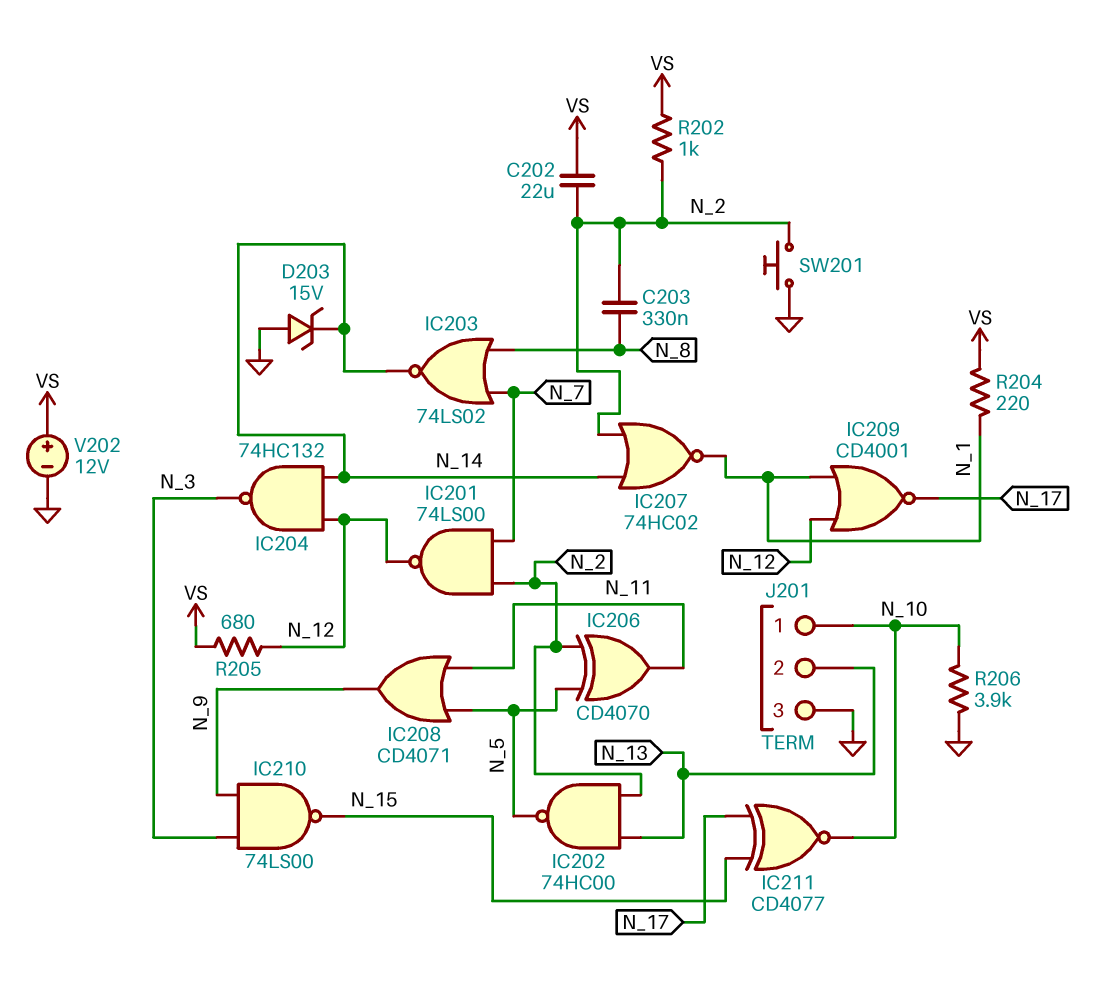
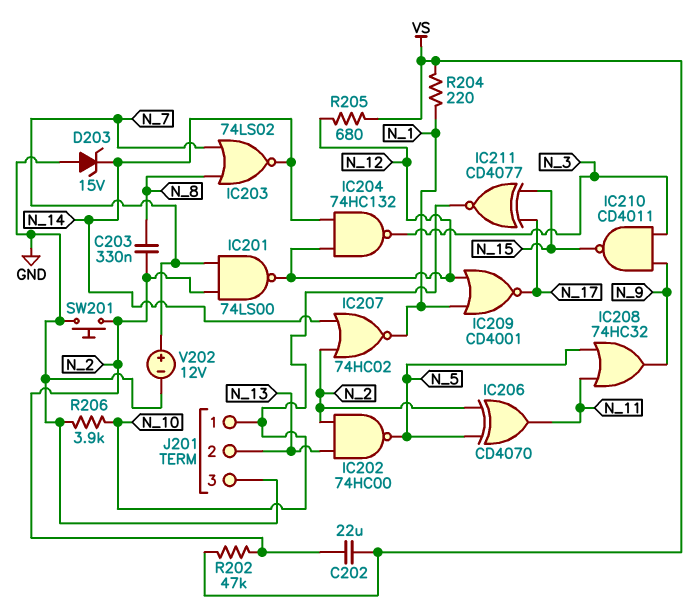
IC208: OR CD4071 (in N_5, in N_11, out N_9) -> OR 74HC32 (in N_5, in N_11, out N_9)
IC210: NAND 74LS00 (in N_3, in N_9, out N_15) -> NAND CD4011 (in N_3, in N_9, out N_15)
R202: 1k (N_2, VS) -> 47k (N_2, VS)
V202: 12V (plus VS, minus GND) -> 12V (plus N_7, minus GND)

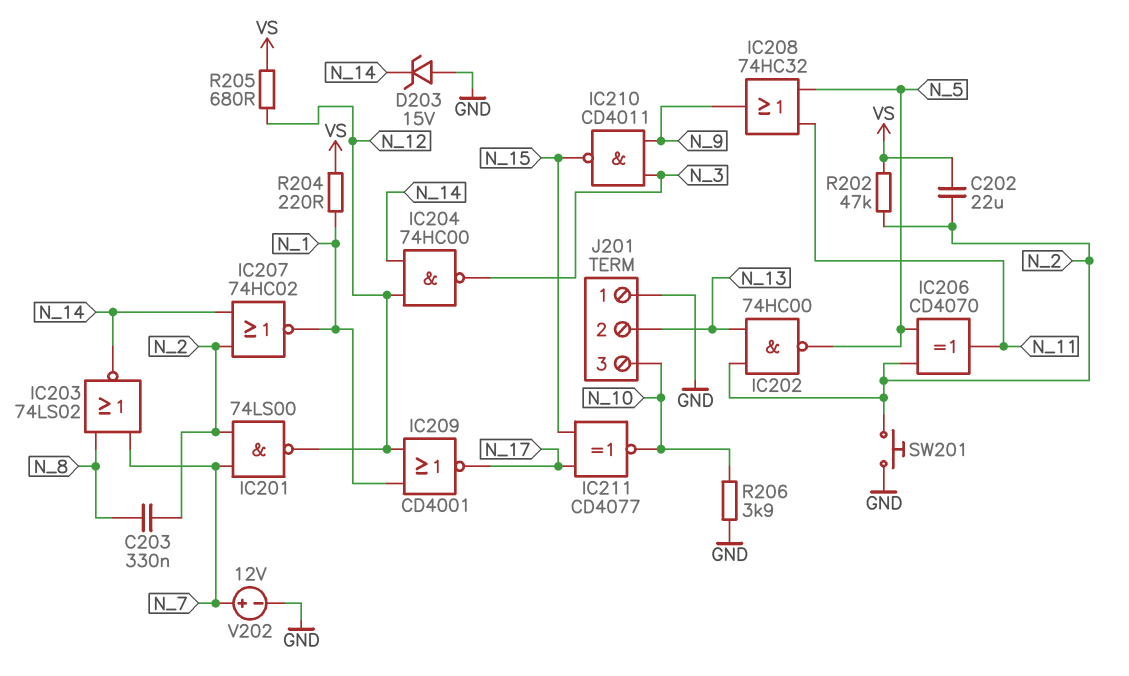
IC204: NAND 74HC132 (in N_12, in N_14, out N_3) -> NAND 74HC00 (in N_12, in N_14, out N_3)
J201 pin 1: N_10 -> GND
J201 pin 3: GND -> N_10

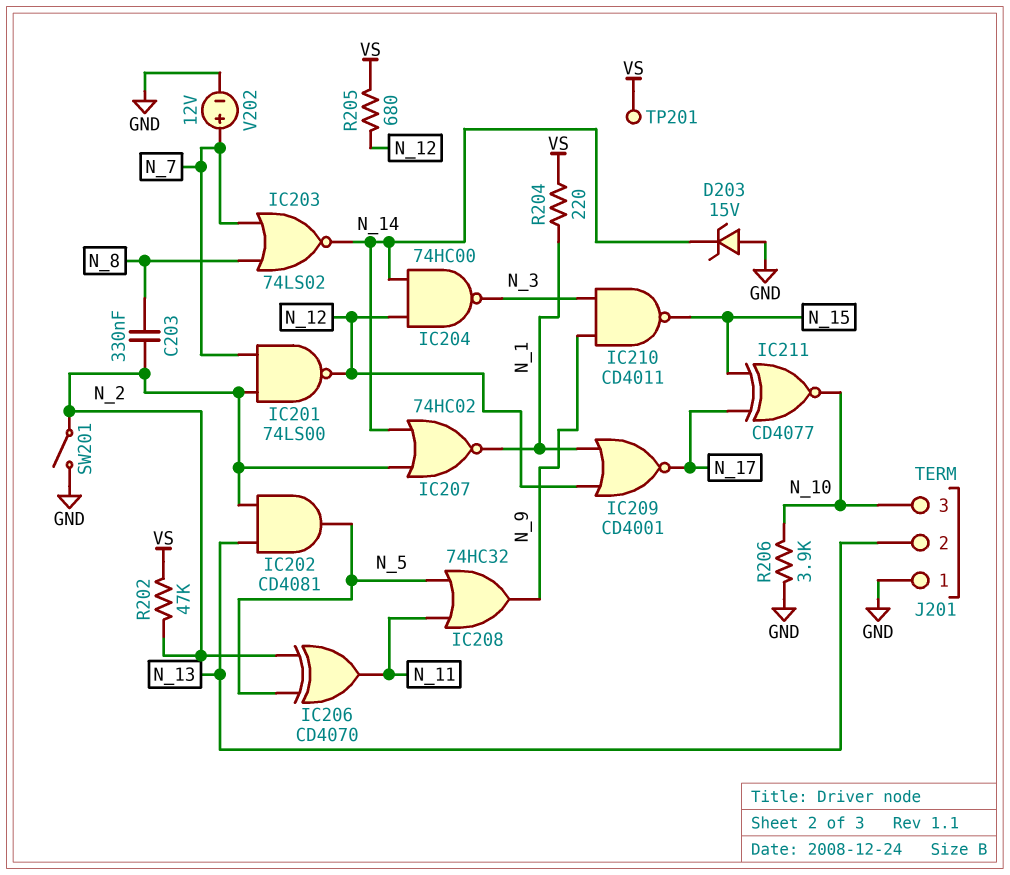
C202: 22uF (N_2, VS) -> none
IC202: NAND 74HC00 (in N_2, in N_13, out N_5) -> AND CD4081 (in N_2, in N_13, out N_5)
SW201: button (GND, N_2) -> switch (GND, N_2)
TP201: none -> test point (VS)

